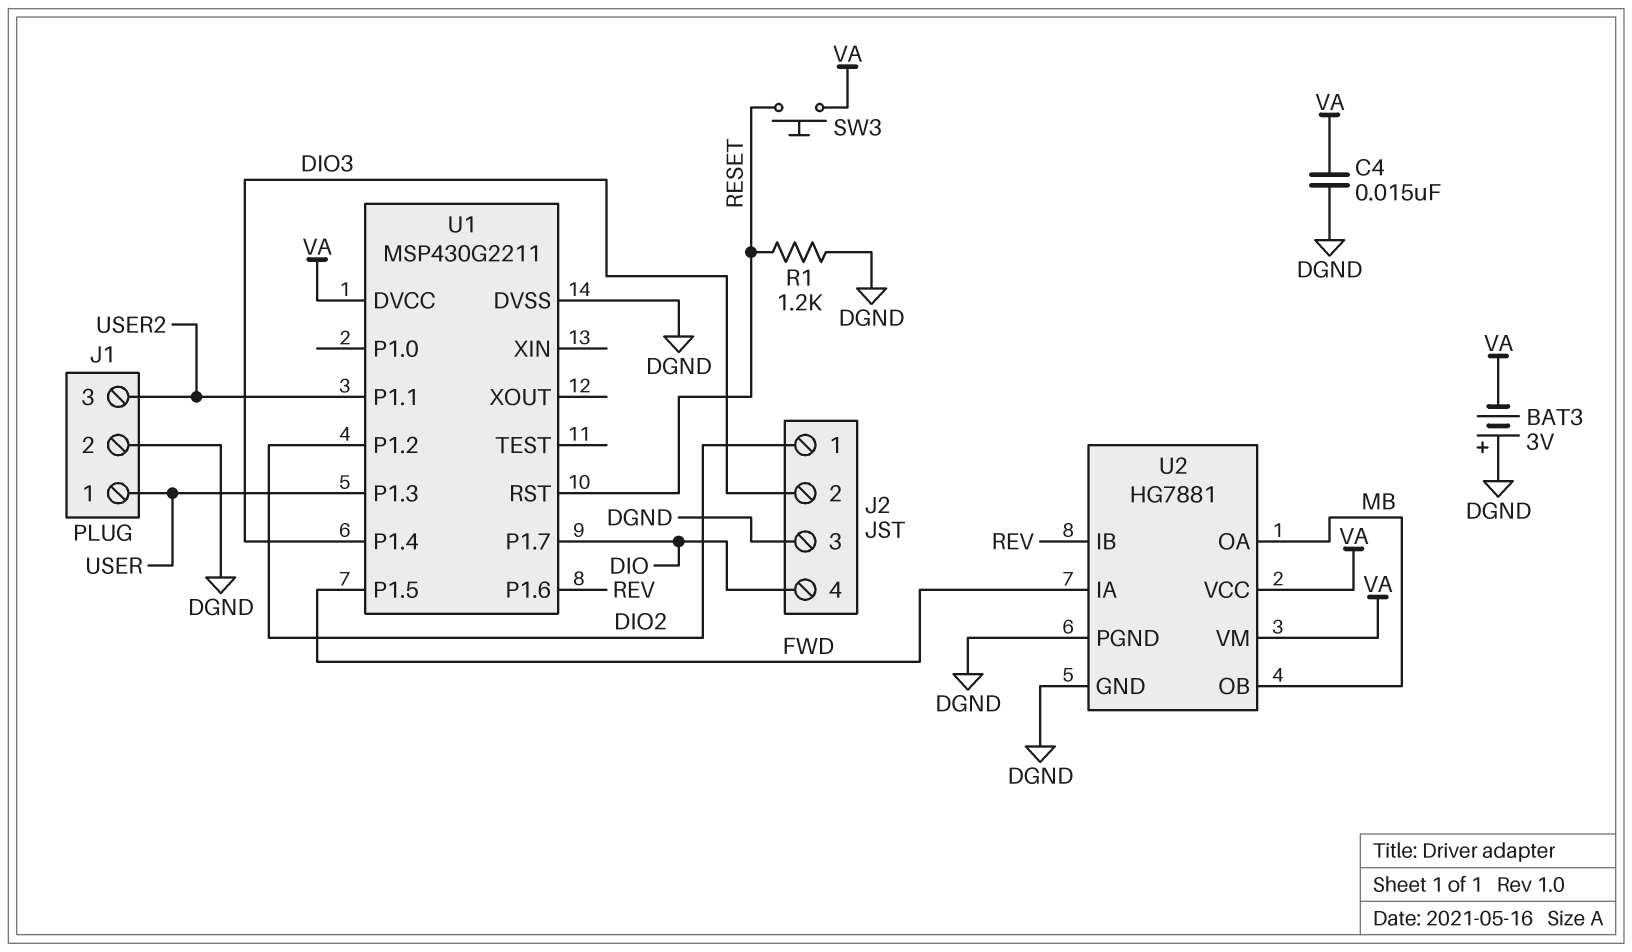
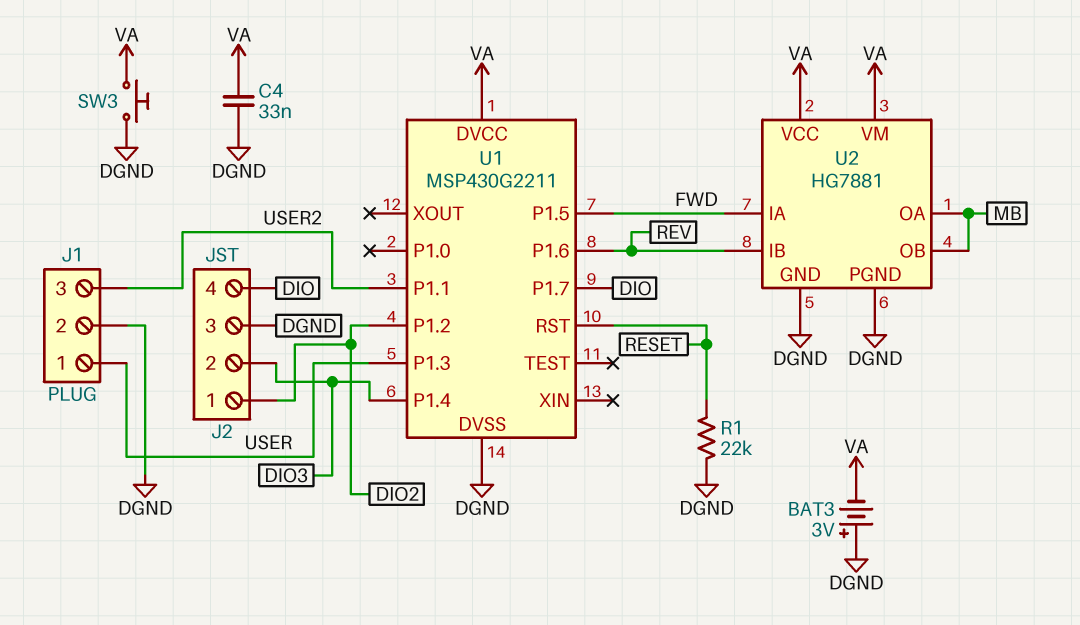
C4: 15nF (DGND, VA) -> 33nF (DGND, VA)
R1: 1.2k (DGND, RESET) -> 22k (DGND, RESET)
SW3: button (RESET, VA) -> button (DGND, VA)

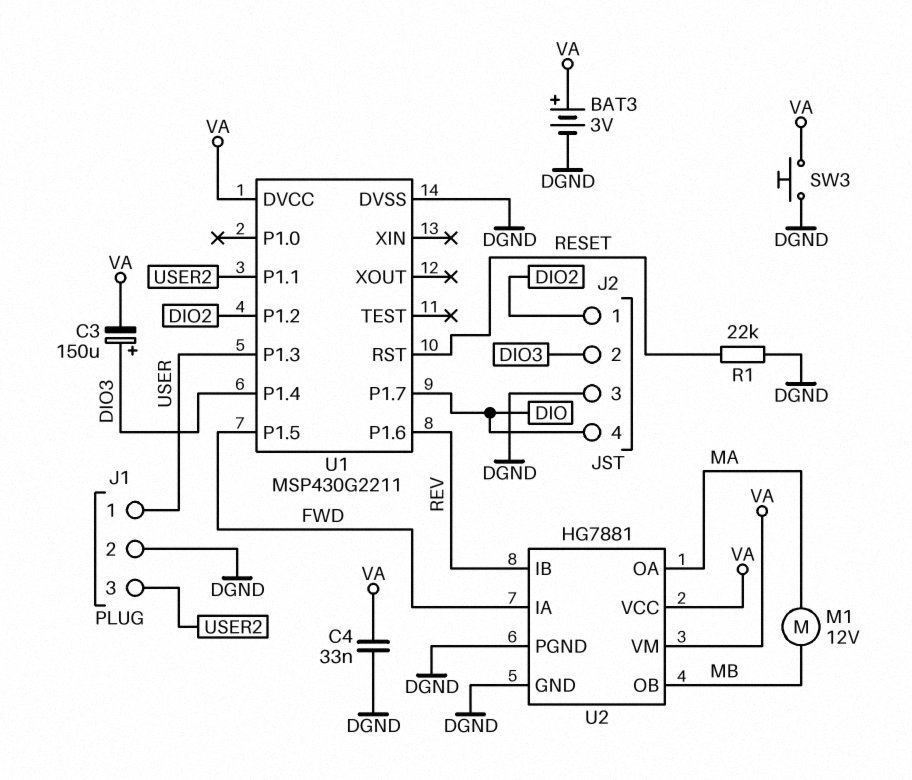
BAT3: 3V (plus DGND, minus VA) -> 3V (plus VA, minus DGND)
C3: none -> 150uF (plus DIO3, minus VA)
M1: none -> motor 12V (MA, MB)
U2 pin OA: MB -> MA

